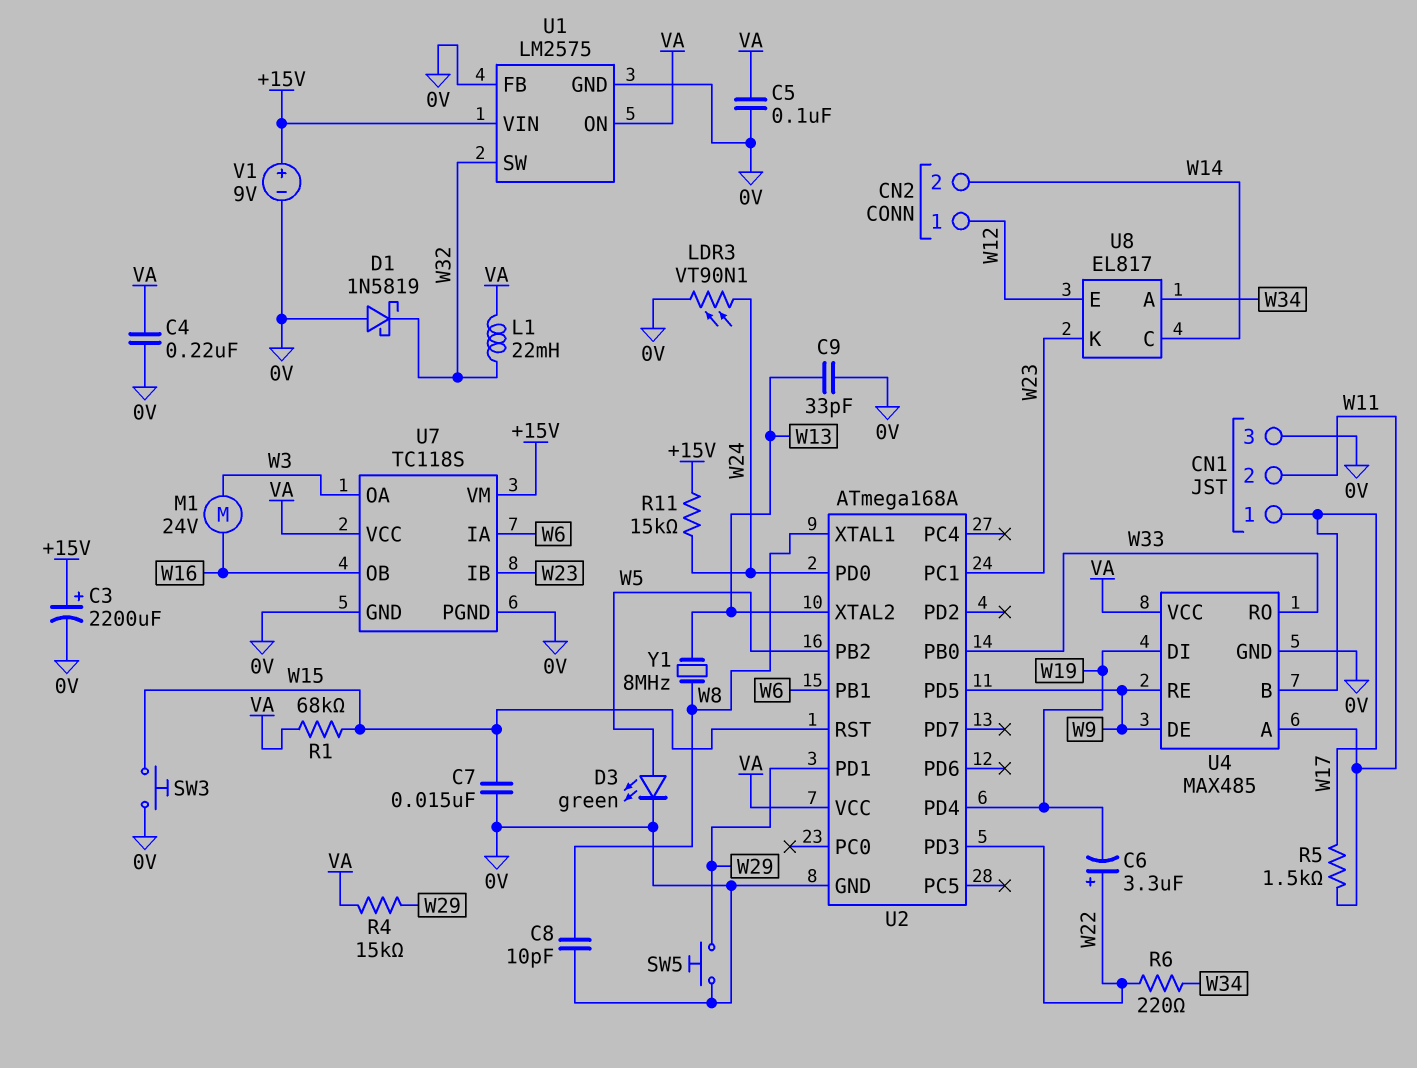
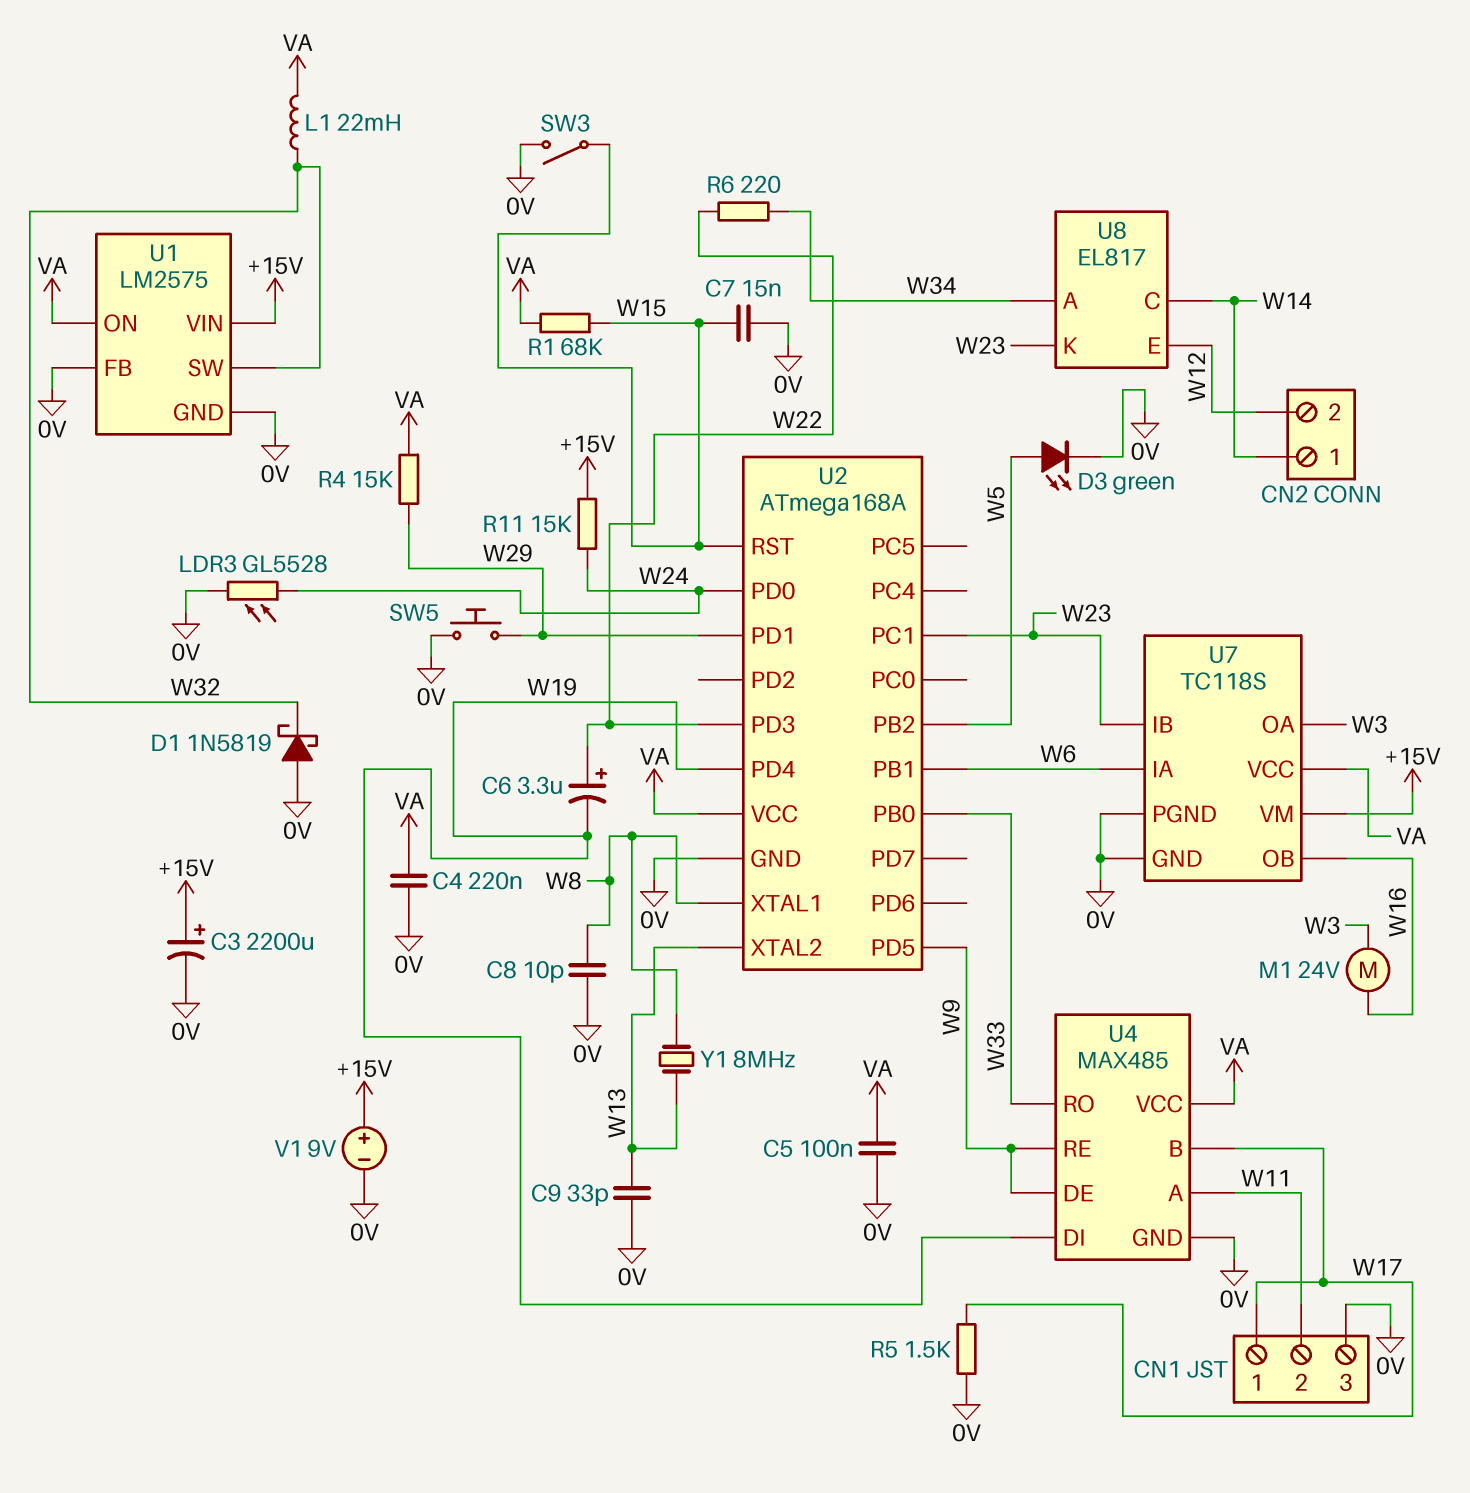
CN2 pin 1: W12 -> W14
CN2 pin 2: W14 -> W12
LDR3: VT90N1 (0V, W24) -> GL5528 (0V, W24)
R5: 1.5k (W11, W17) -> 1.5k (0V, W17)
SW3: button (0V, W15) -> switch (0V, W15)

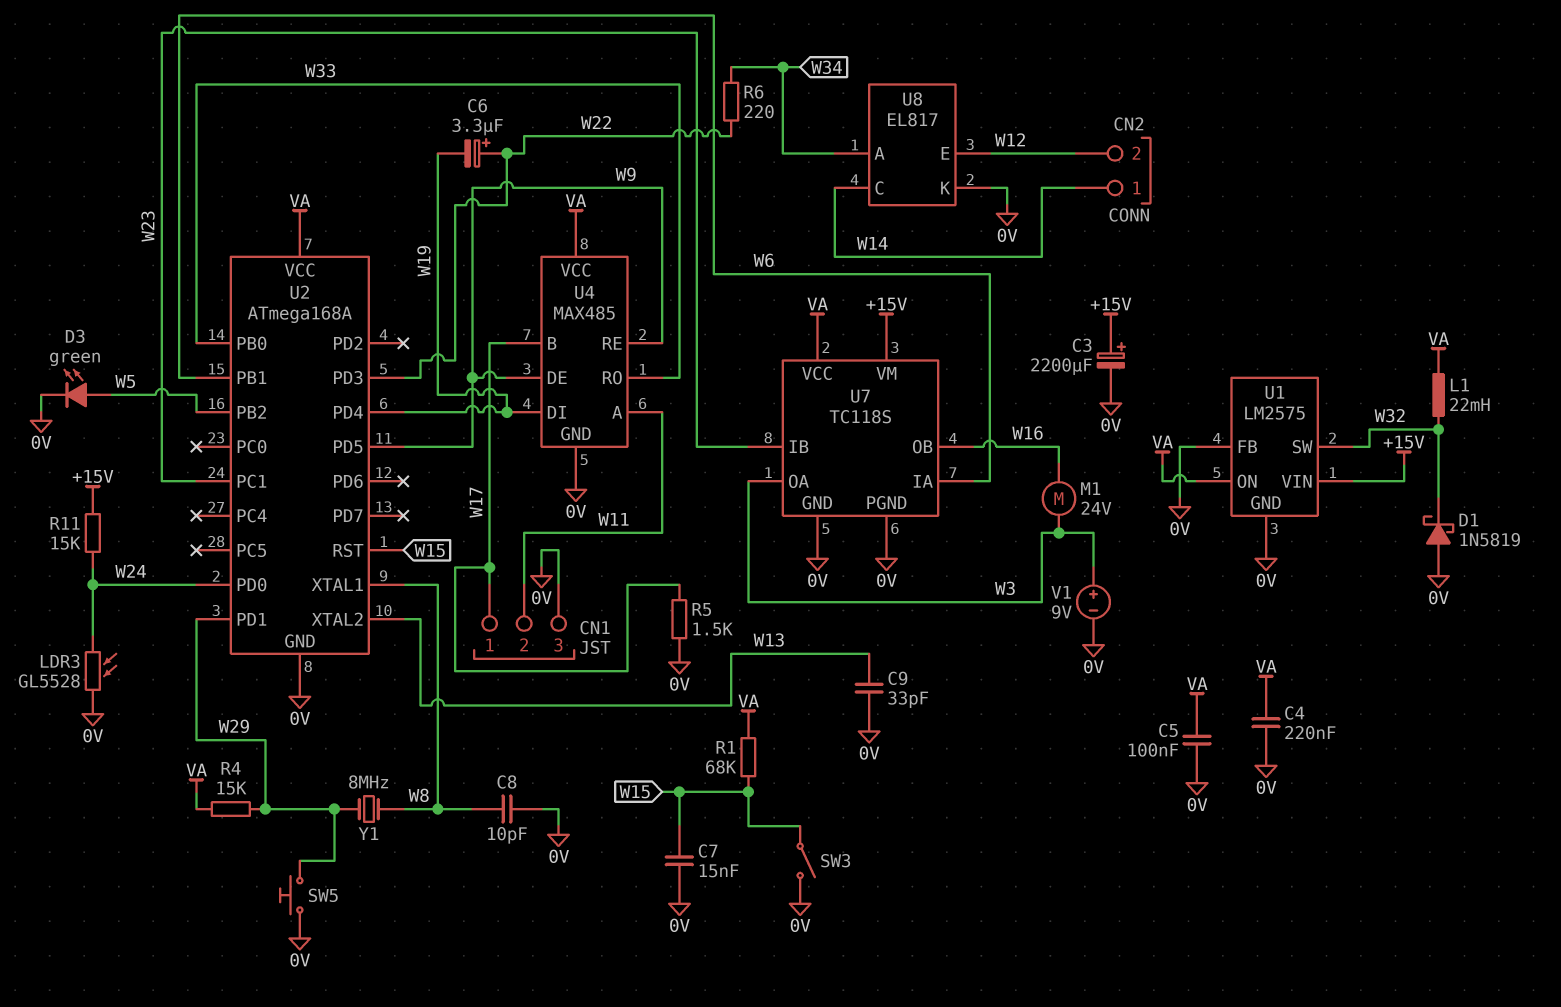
U8 pin K: W23 -> 0V
V1: 9V (plus +15V, minus 0V) -> 9V (plus W3, minus 0V)
Y1: 8MHz (W8, W13) -> 8MHz (W8, W29)

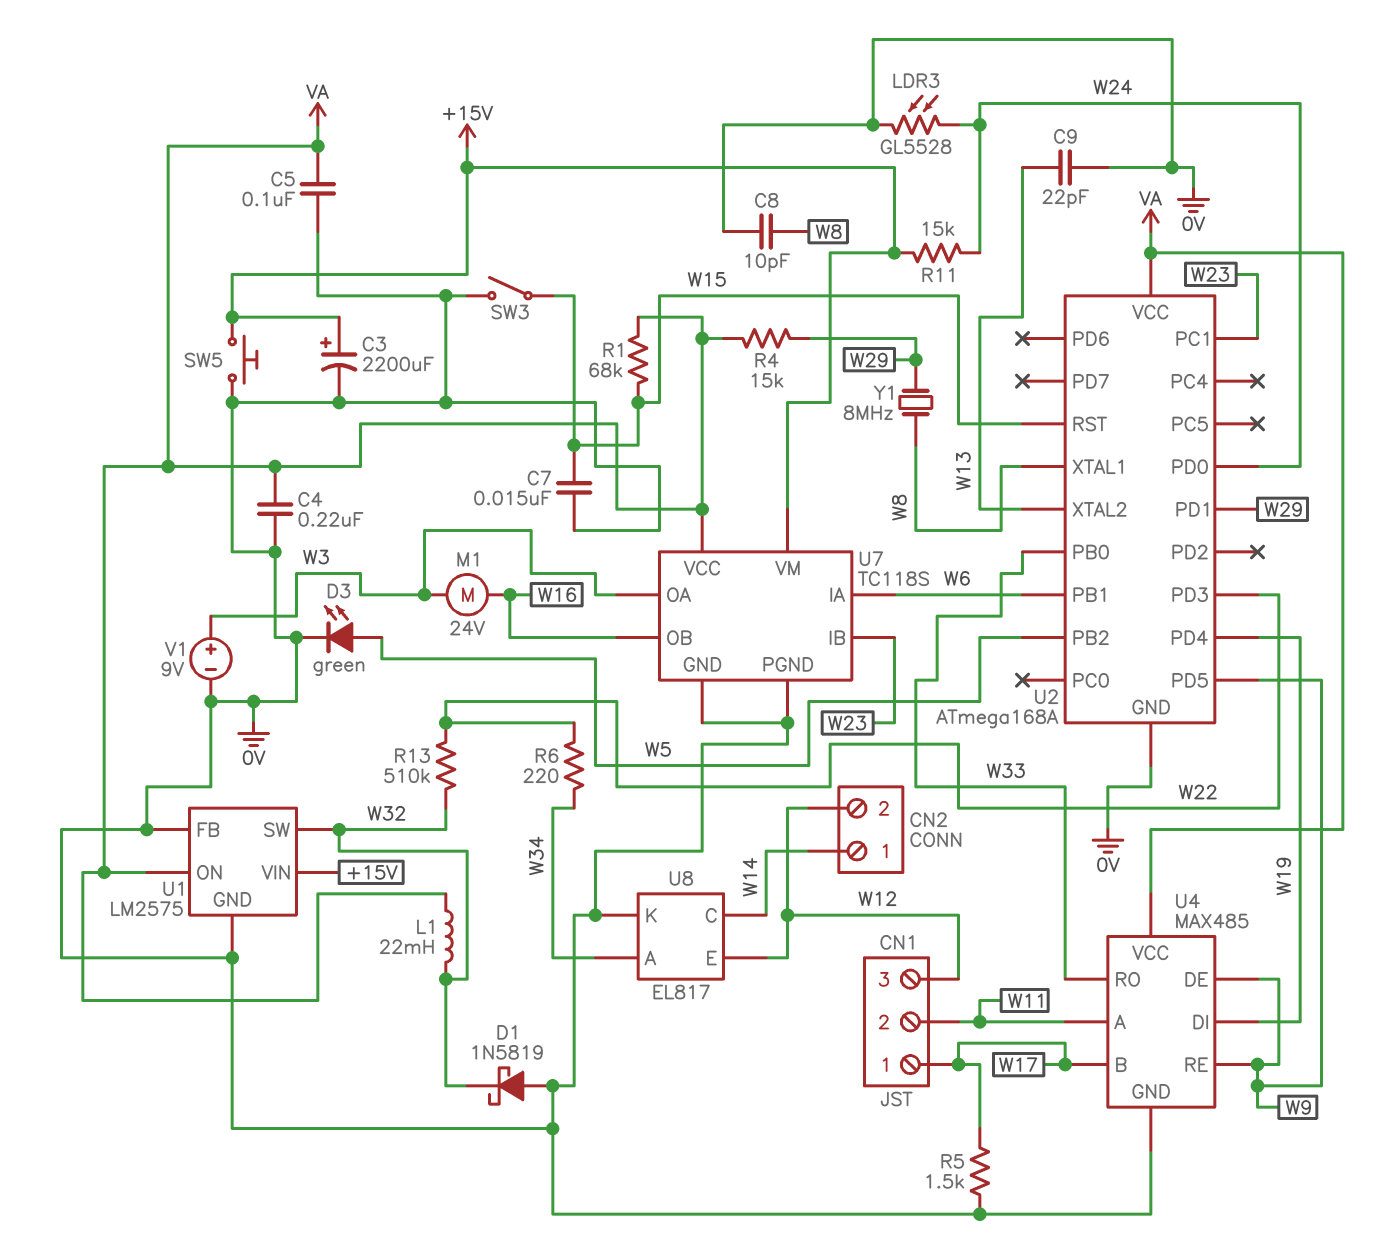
C6: 3.3uF (plus W22, minus W19) -> none
C9: 33pF (0V, W13) -> 22pF (0V, W13)
CN1 pin 3: 0V -> W12
R13: none -> 510k (W22, W32)
SW5: button (0V, W29) -> button (+15V, 0V)

